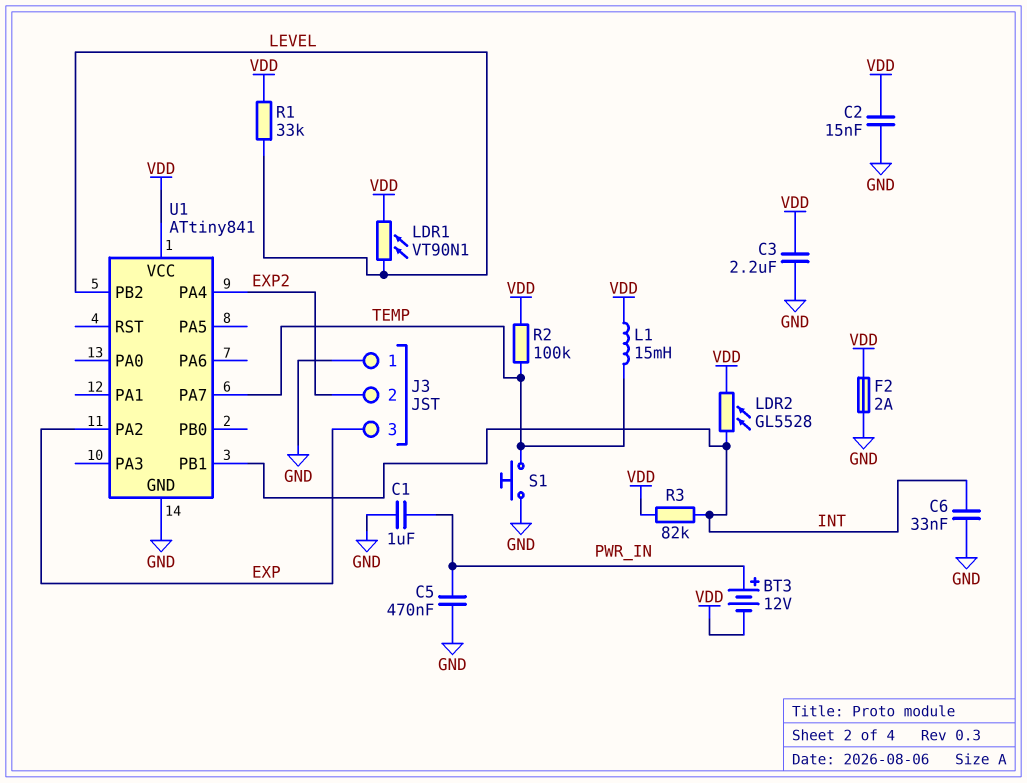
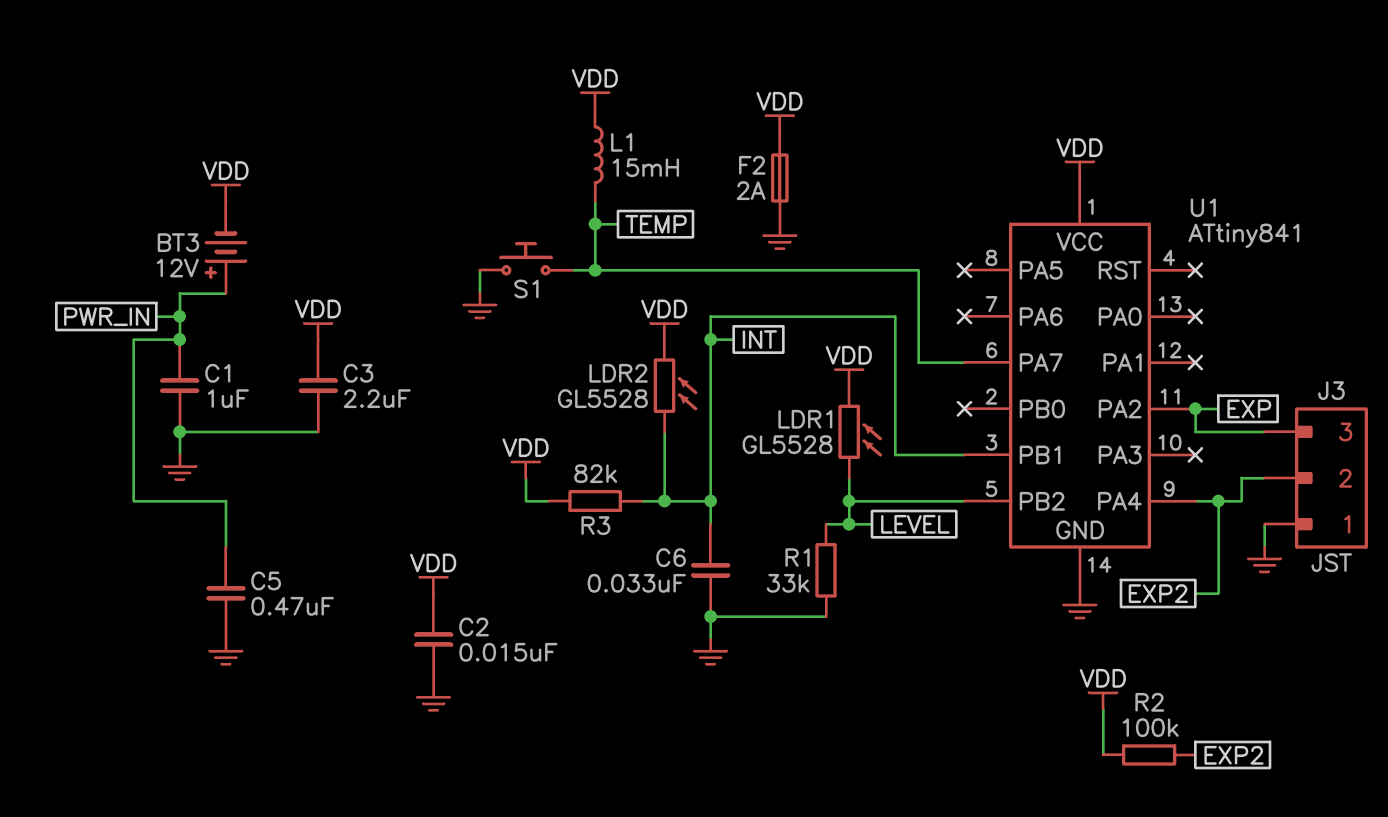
LDR1: VT90N1 (LEVEL, VDD) -> GL5528 (LEVEL, VDD)
R1: 33k (LEVEL, VDD) -> 33k (GND, LEVEL)
R2: 100k (TEMP, VDD) -> 100k (EXP2, VDD)

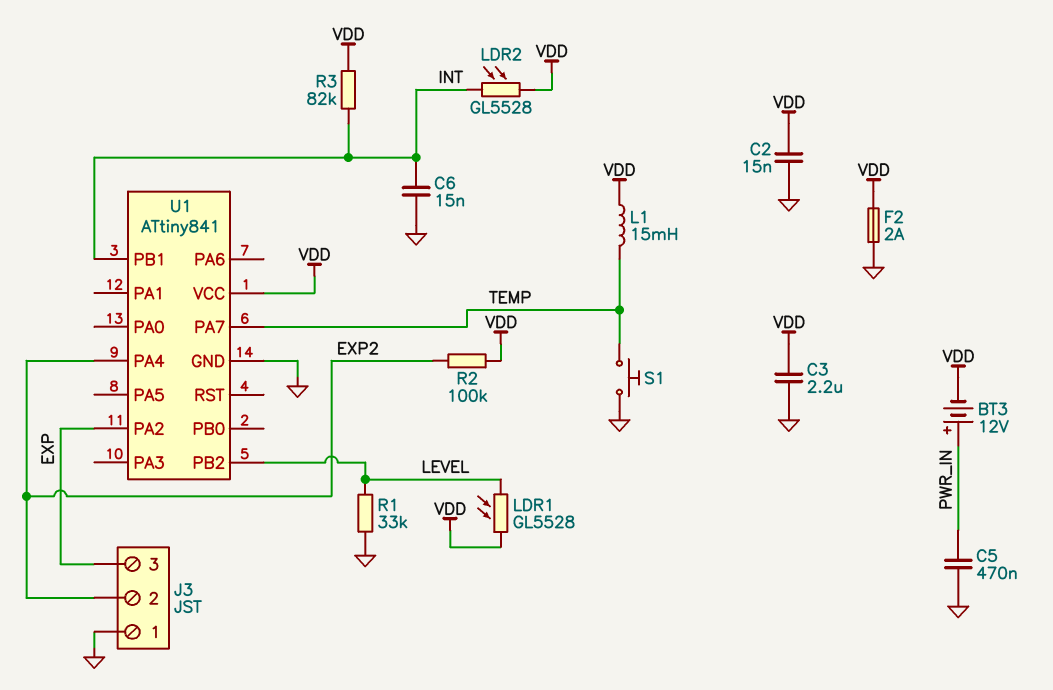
C1: 1uF (GND, PWR_IN) -> none
C6: 33nF (GND, INT) -> 15nF (GND, INT)

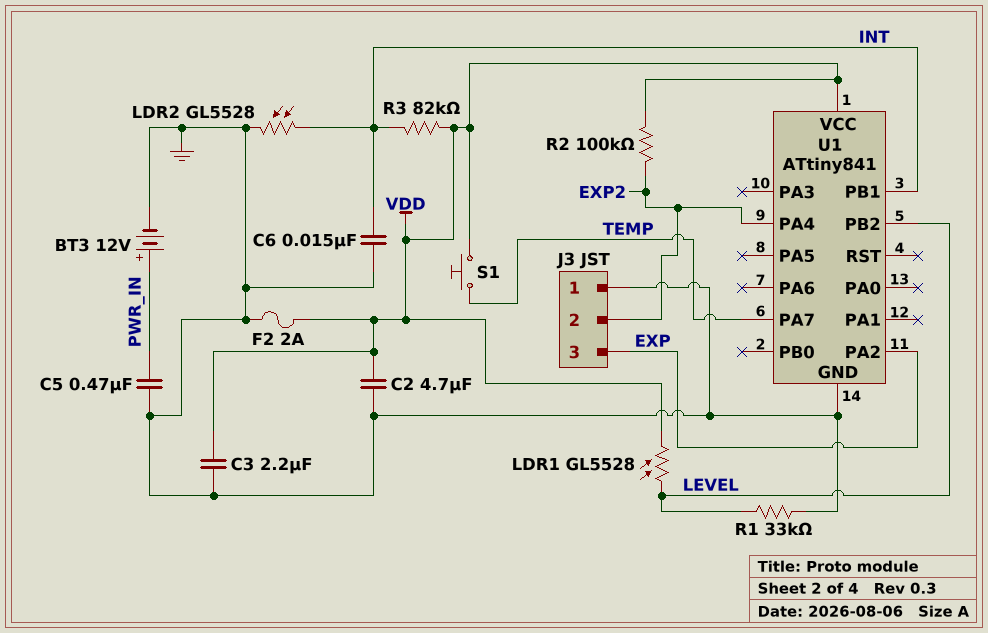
BT3: 12V (plus PWR_IN, minus VDD) -> 12V (plus PWR_IN, minus GND)
C2: 15nF (GND, VDD) -> 4.7uF (GND, VDD)
L1: 15mH (TEMP, VDD) -> none
LDR2: GL5528 (INT, VDD) -> GL5528 (GND, INT)
S1: button (GND, TEMP) -> button (TEMP, VDD)

